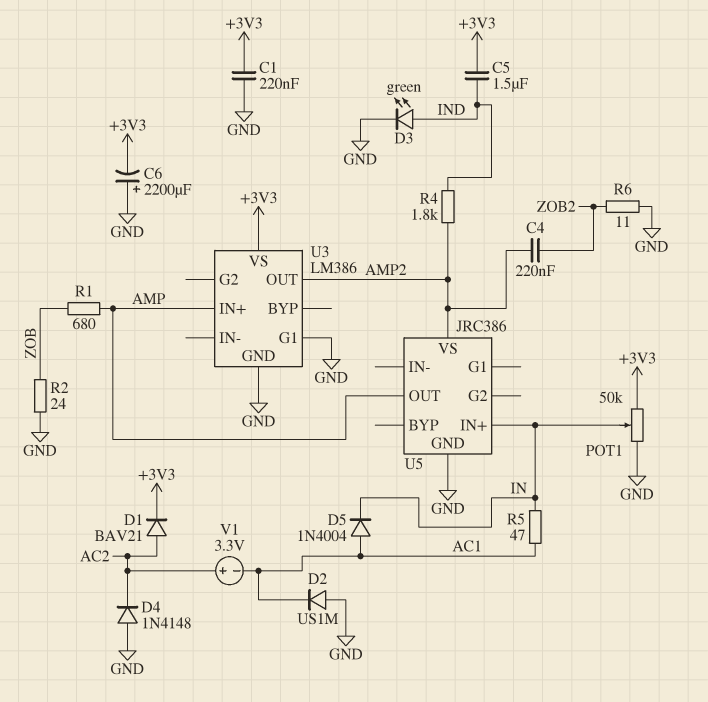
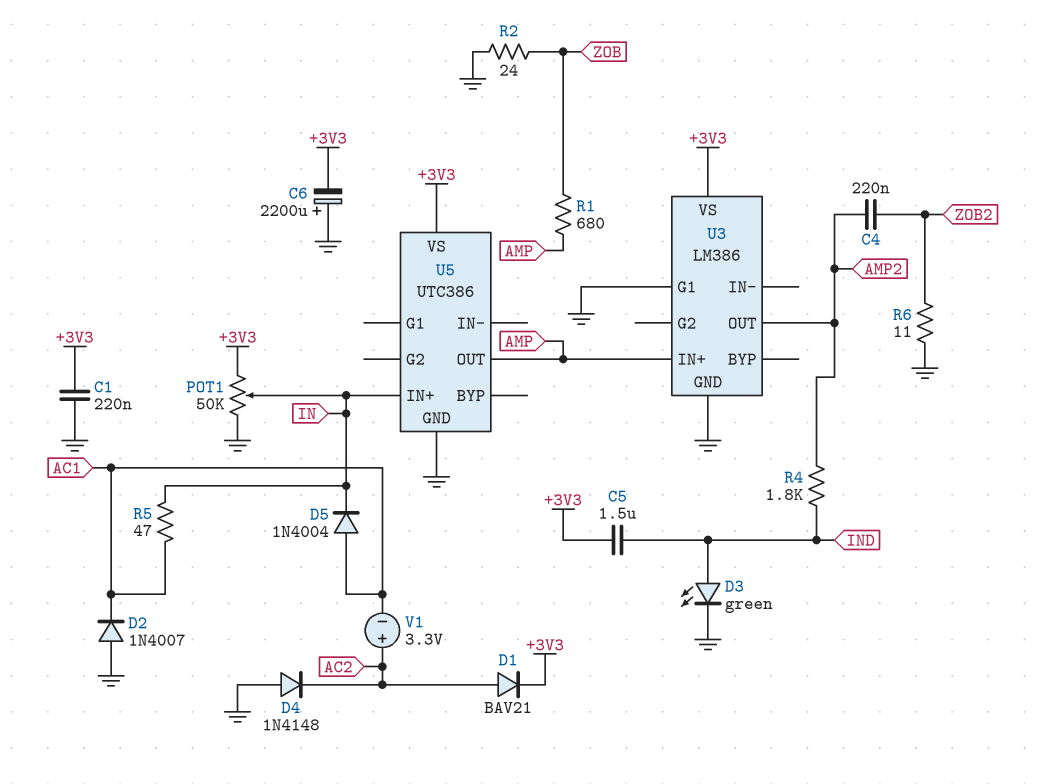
D2: diode US1M (A GND, K AC1) -> diode 1N4007 (A GND, K AC1)
U5: JRC386 -> UTC386
U5 pin VS: AMP2 -> +3V3

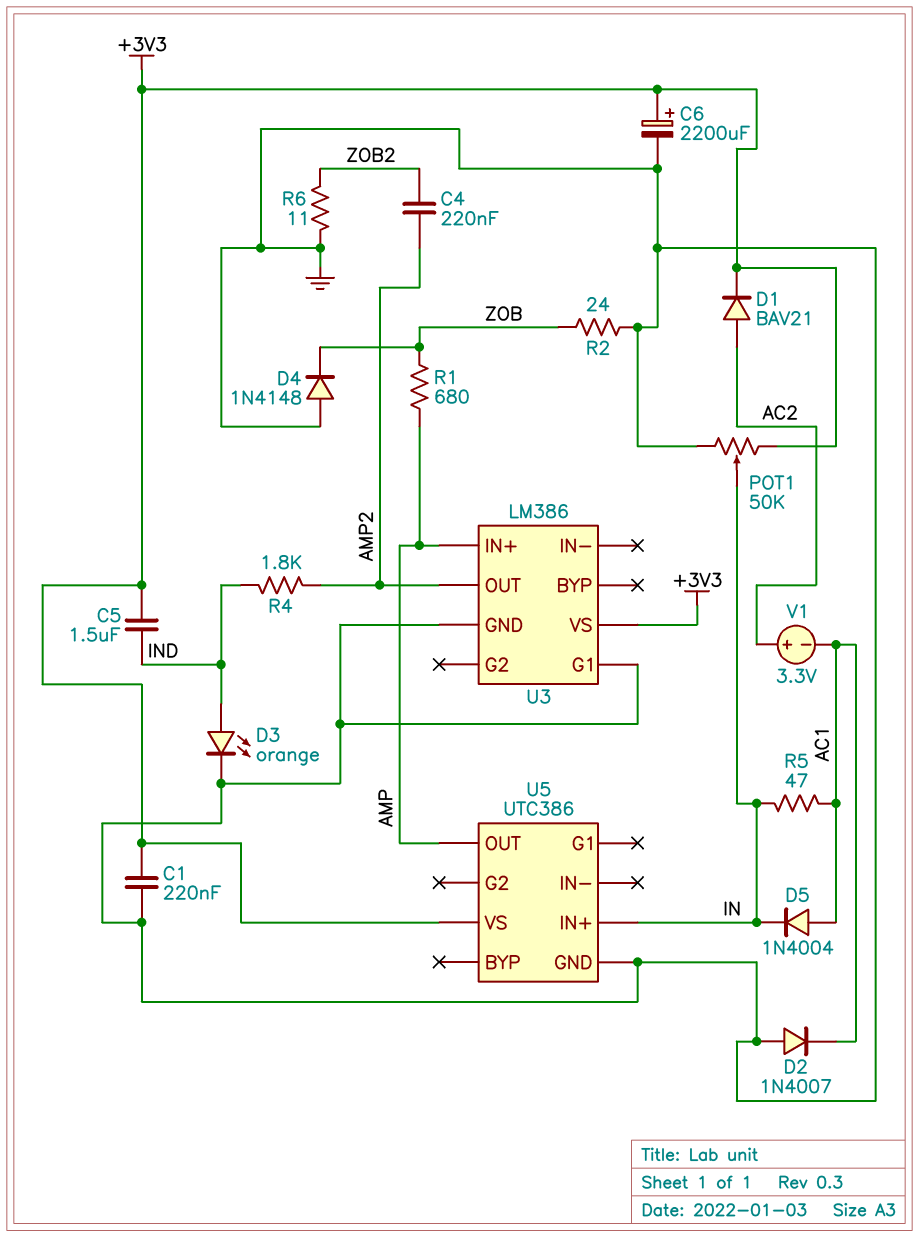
C6: 2200uF (plus GND, minus +3V3) -> 2200uF (plus +3V3, minus GND)
D3: LED green (A IND, K GND) -> LED orange (A IND, K GND)
D4: diode 1N4148 (A GND, K AC2) -> diode 1N4148 (A GND, K ZOB)

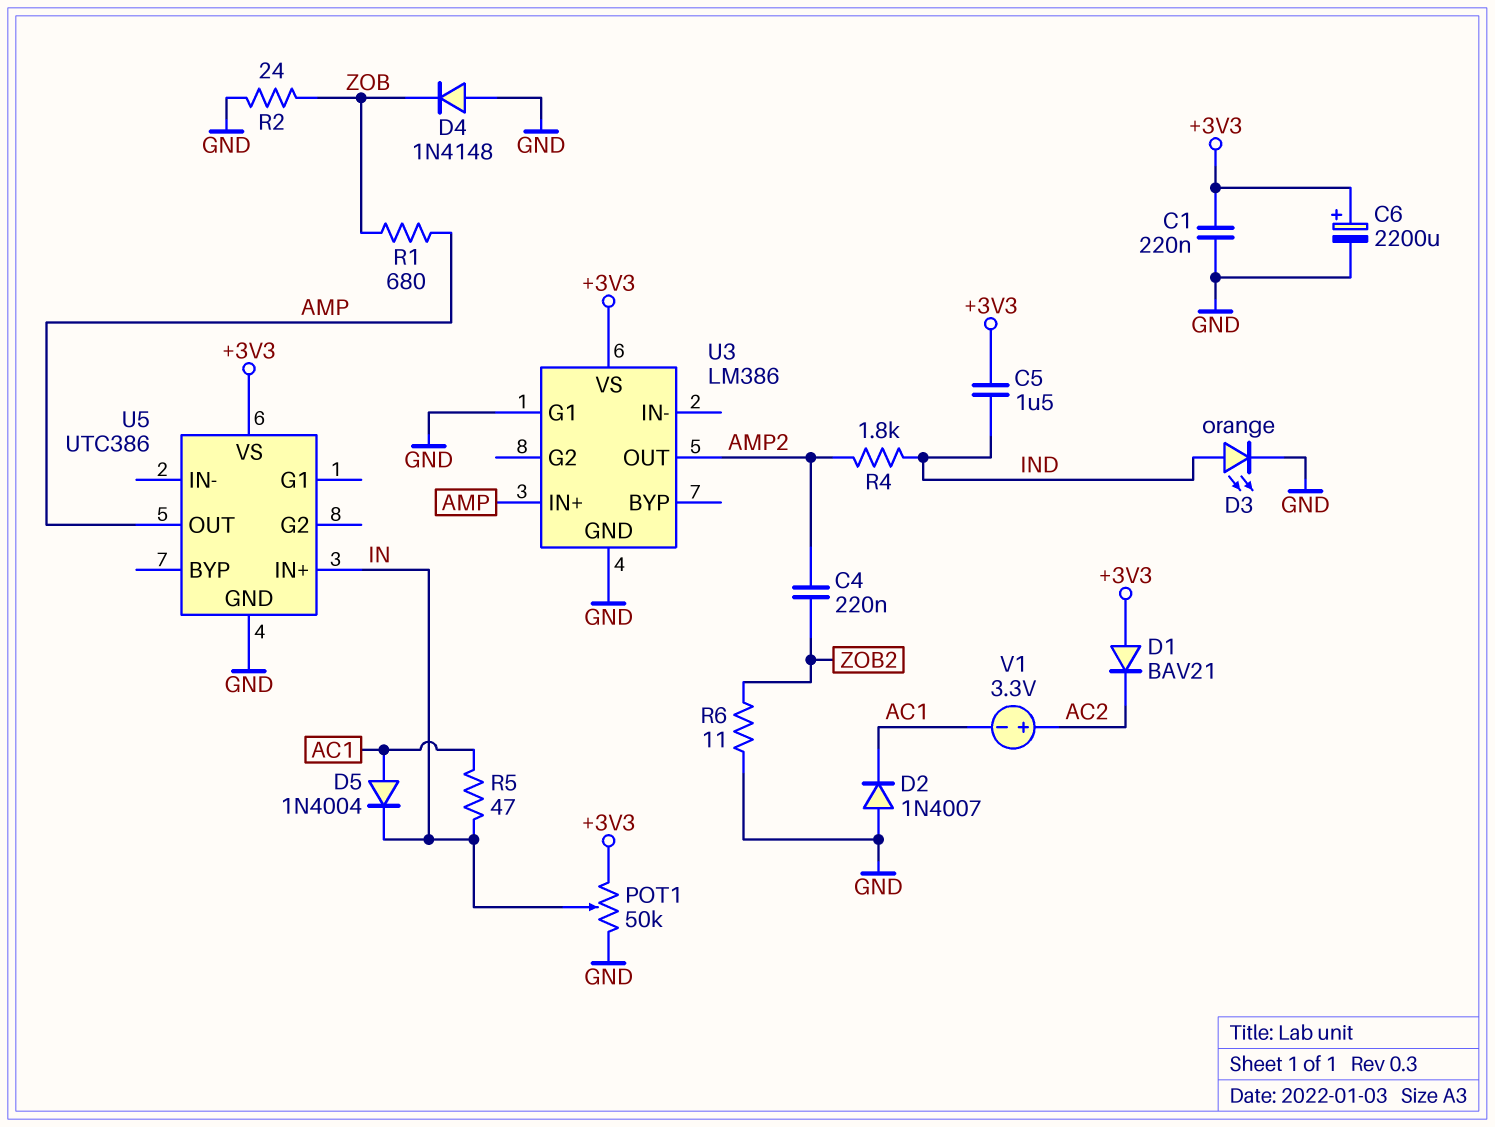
D1: diode BAV21 (A AC2, K +3V3) -> diode BAV21 (A +3V3, K AC2)

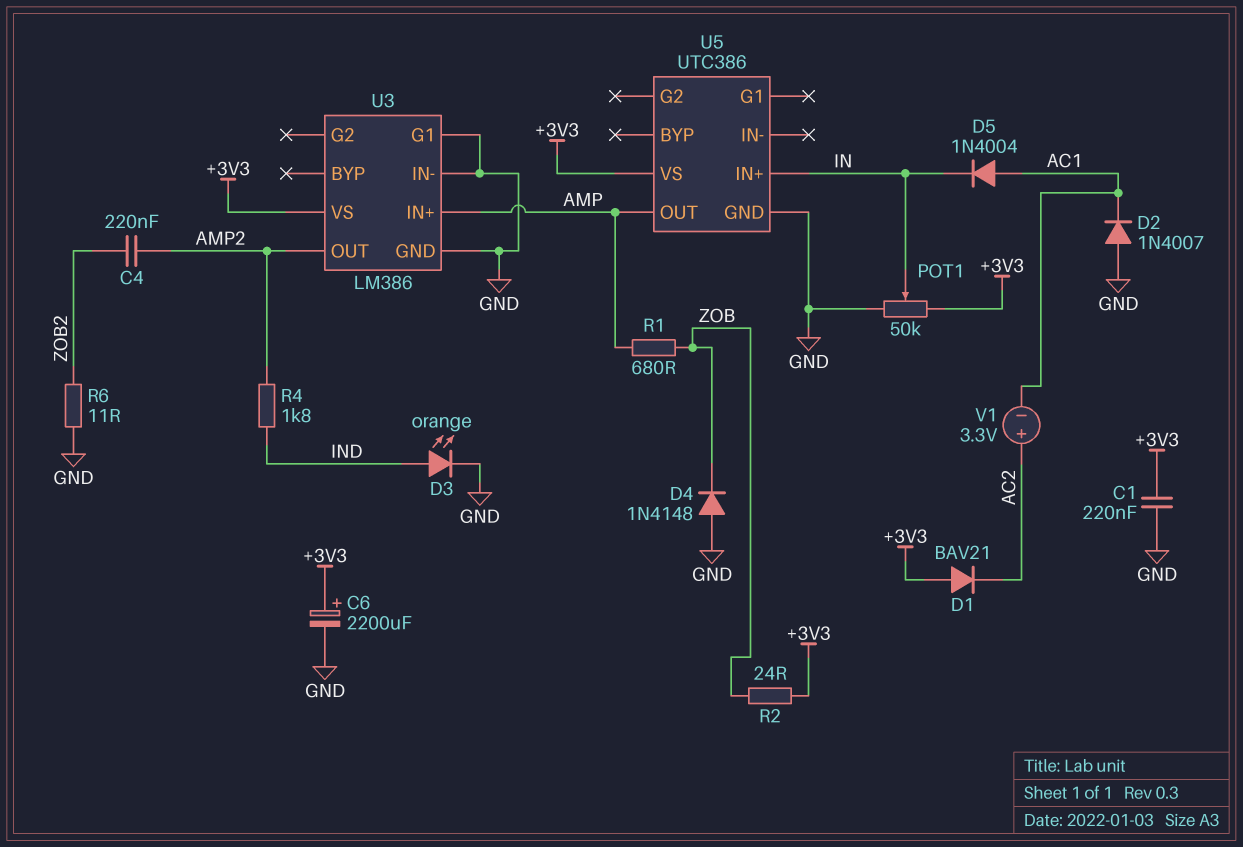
C5: 1.5uF (+3V3, IND) -> none
R2: 24 (GND, ZOB) -> 24 (+3V3, ZOB)
R5: 47 (AC1, IN) -> none
U3 pin IN-: none -> GND

